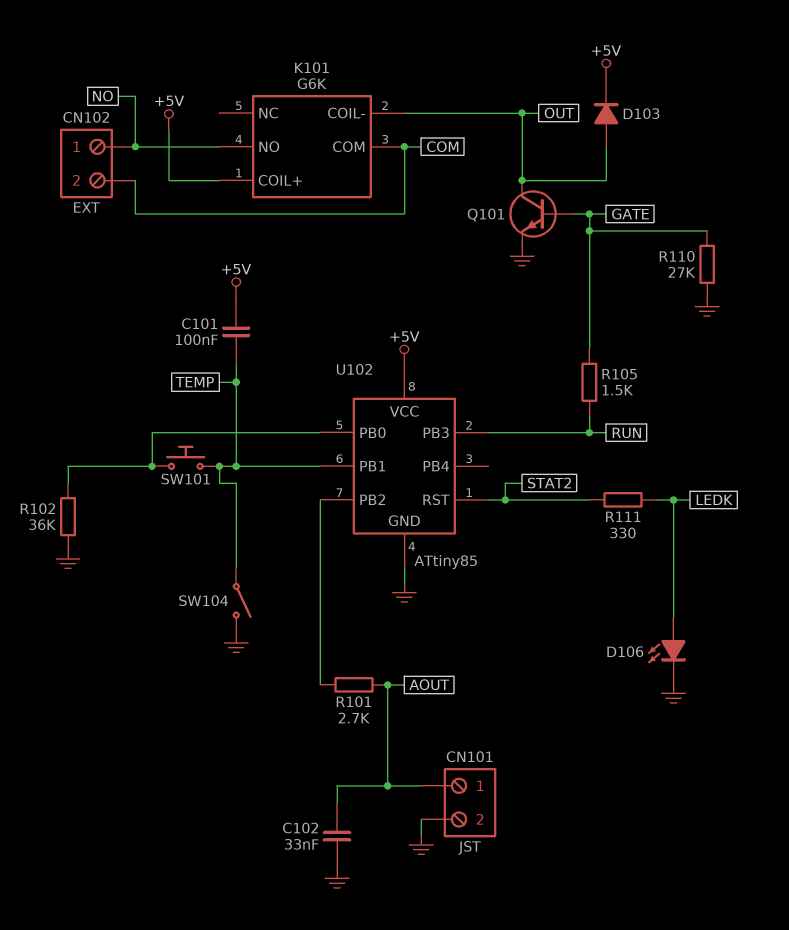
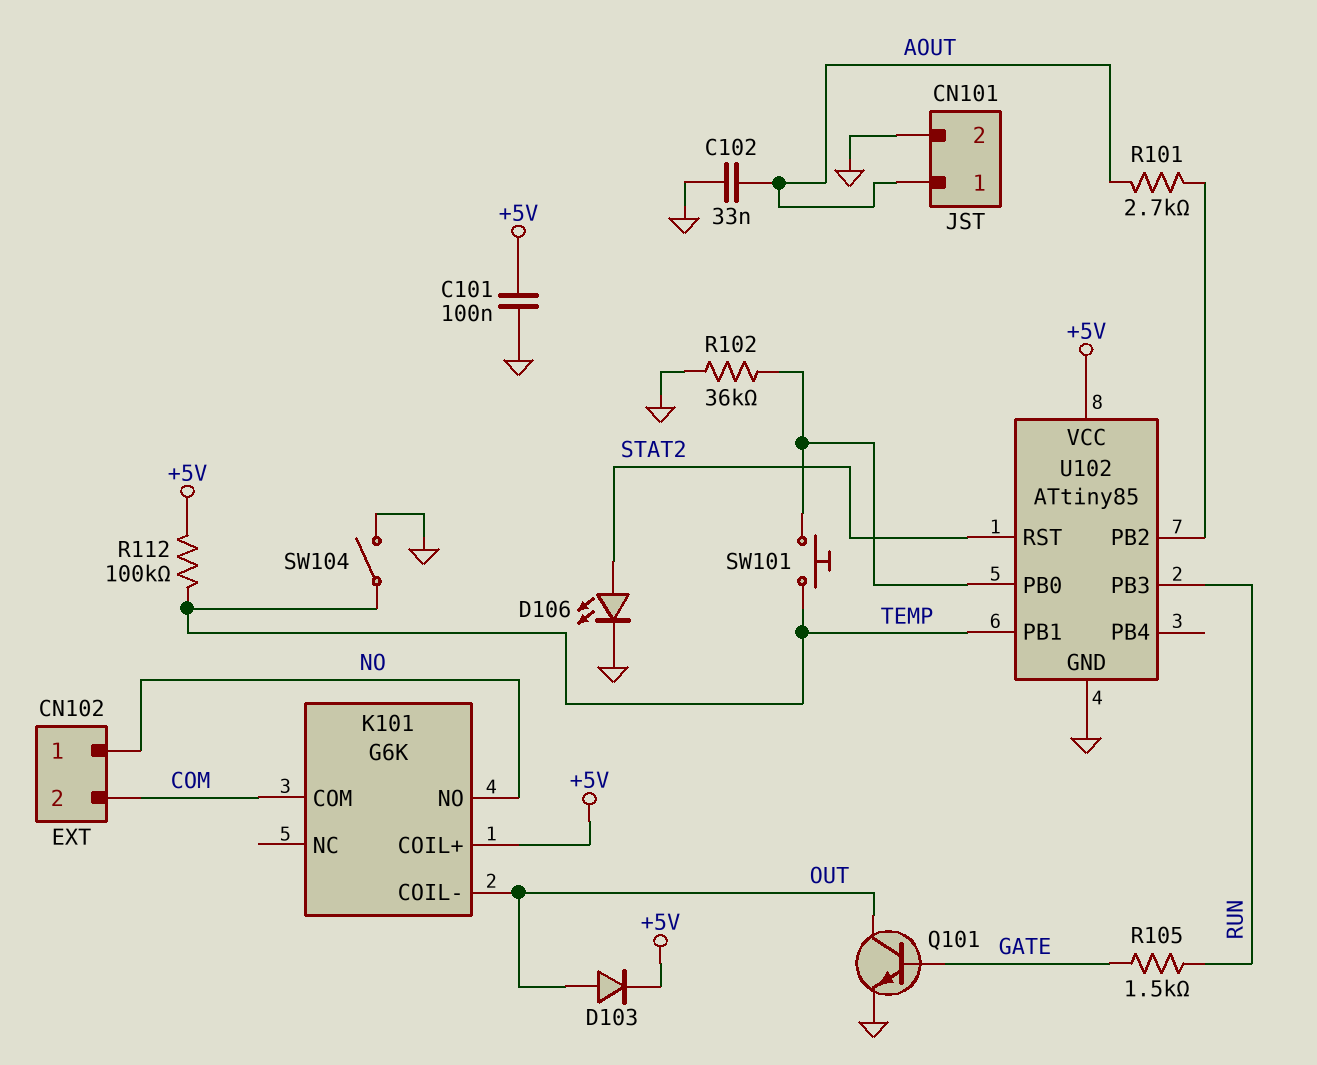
C101: 100nF (+5V, TEMP) -> 100nF (+5V, GND)
D106: LED (A LEDK, K GND) -> LED (A STAT2, K GND)
R110: 27k (GATE, GND) -> none
R111: 330 (LEDK, STAT2) -> none
R112: none -> 100k (+5V, TEMP)

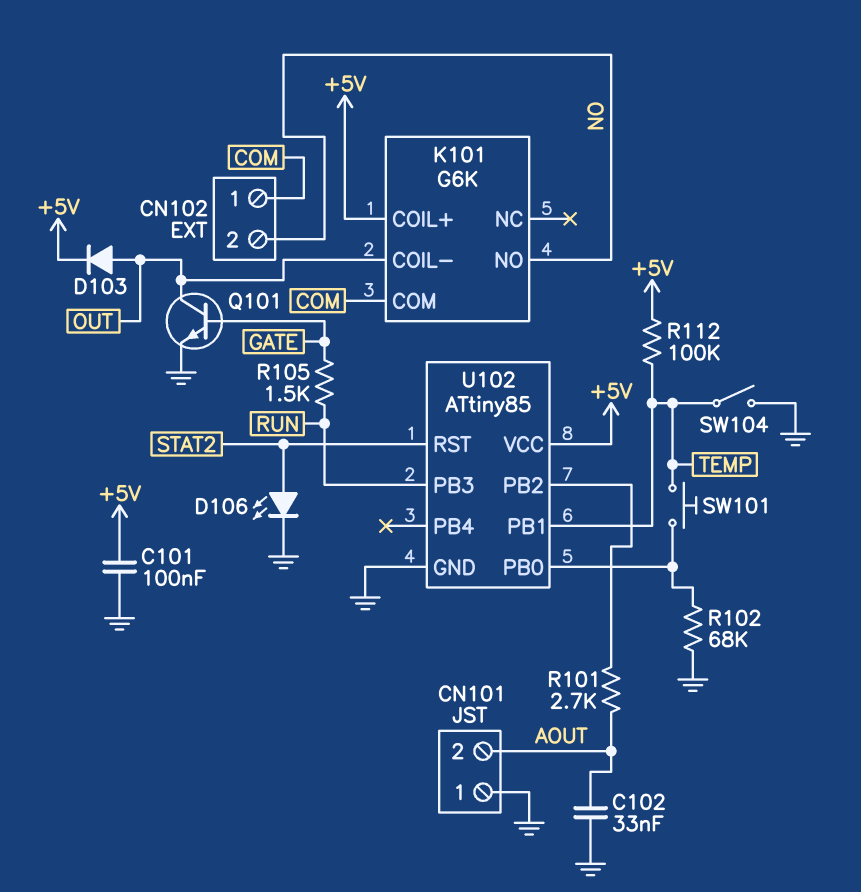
CN101 pin 1: AOUT -> GND
CN101 pin 2: GND -> AOUT
CN102 pin 1: NO -> COM
CN102 pin 2: COM -> NO
R102: 36k (GND, U102/PB0) -> 68k (GND, U102/PB0)

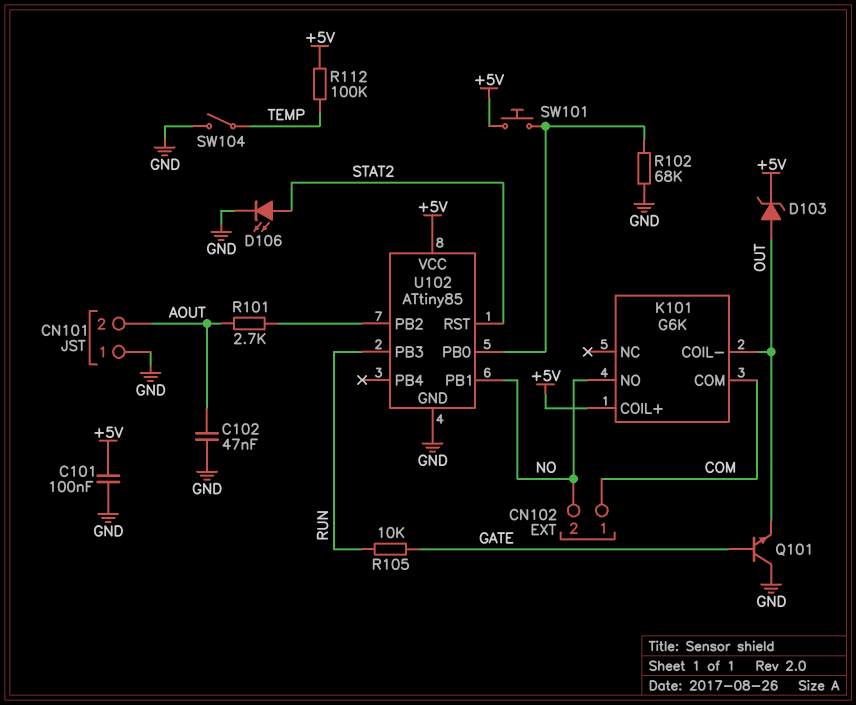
C102: 33nF (AOUT, GND) -> 47nF (AOUT, GND)
D103: diode (A OUT, K +5V) -> zener (A OUT, K +5V)
Q101: NPN (B GATE, C OUT, E GND) -> NPN (B GATE, C GND, E OUT)
R105: 1.5k (GATE, RUN) -> 10k (GATE, RUN)
SW101: button (TEMP, U102/PB0) -> button (+5V, U102/PB0)
U102 pin PB1: TEMP -> NO

